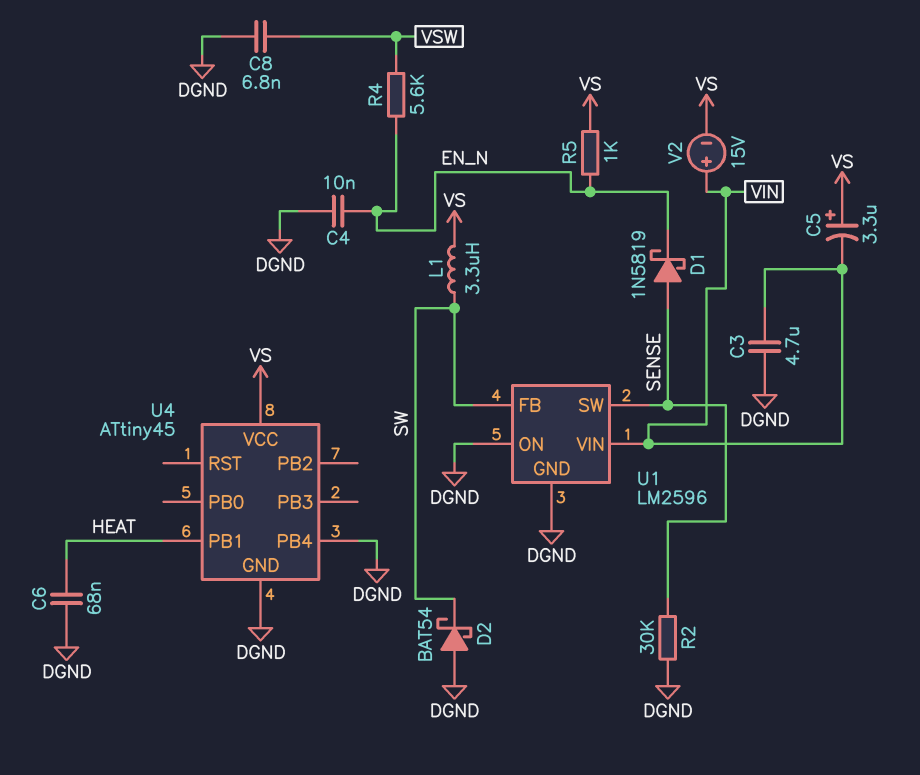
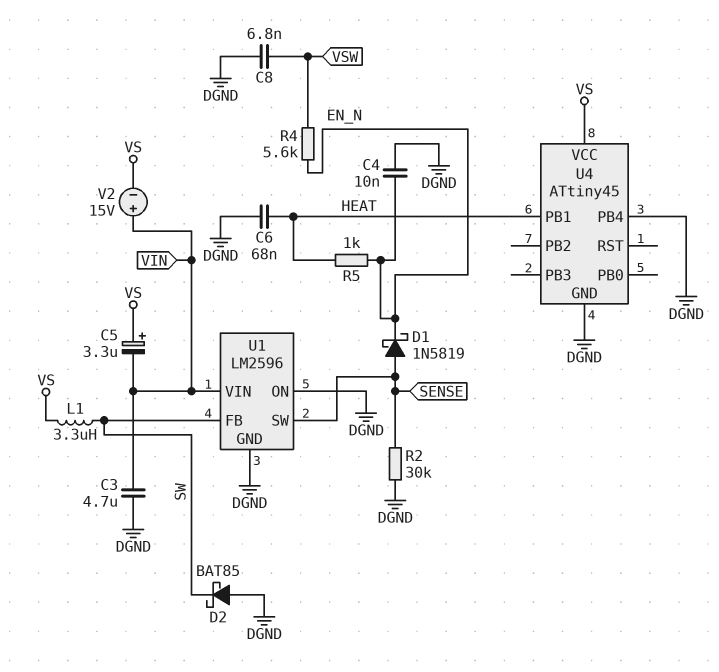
D2: schottky BAT54 (A DGND, K SW) -> schottky BAT85 (A DGND, K SW)
R5: 1k (EN_N, VS) -> 1k (EN_N, HEAT)

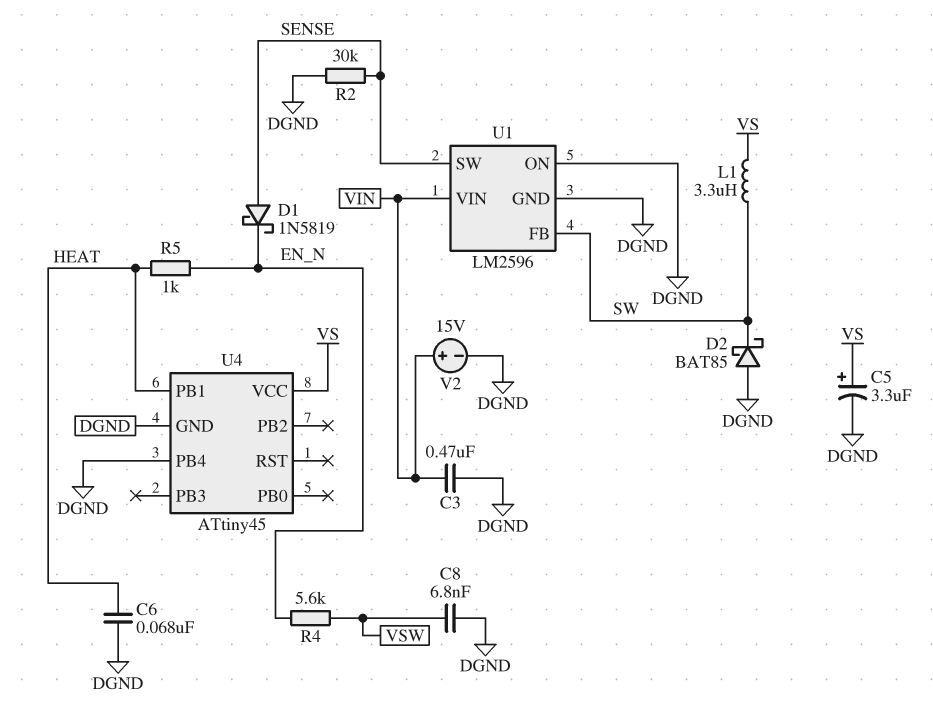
C3: 4.7uF (DGND, VIN) -> 470nF (DGND, VIN)
C4: 10nF (DGND, EN_N) -> none
C5: 3.3uF (plus VS, minus VIN) -> 3.3uF (plus VS, minus DGND)
V2: 15V (plus VIN, minus VS) -> 15V (plus VIN, minus DGND)

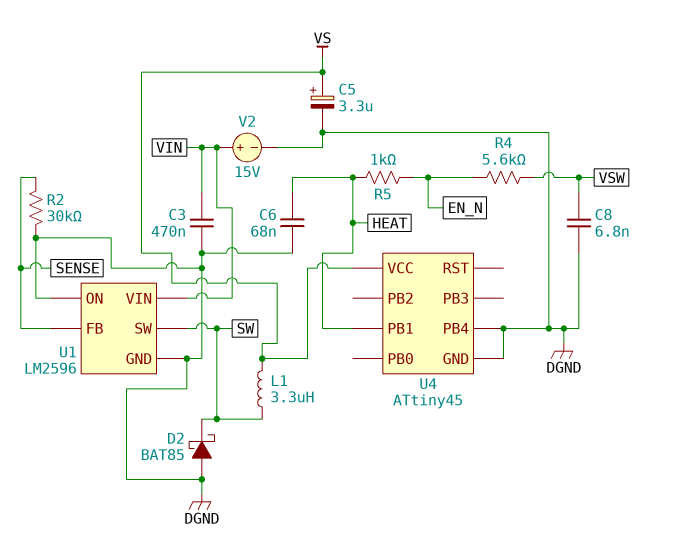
D1: schottky 1N5819 (A SENSE, K EN_N) -> none
U1 pin FB: SW -> SENSE
U1 pin SW: SENSE -> SW

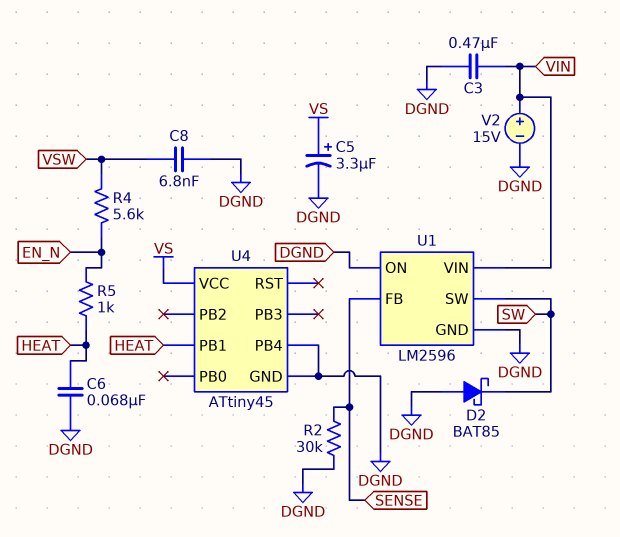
L1: 3.3uH (SW, VS) -> none

